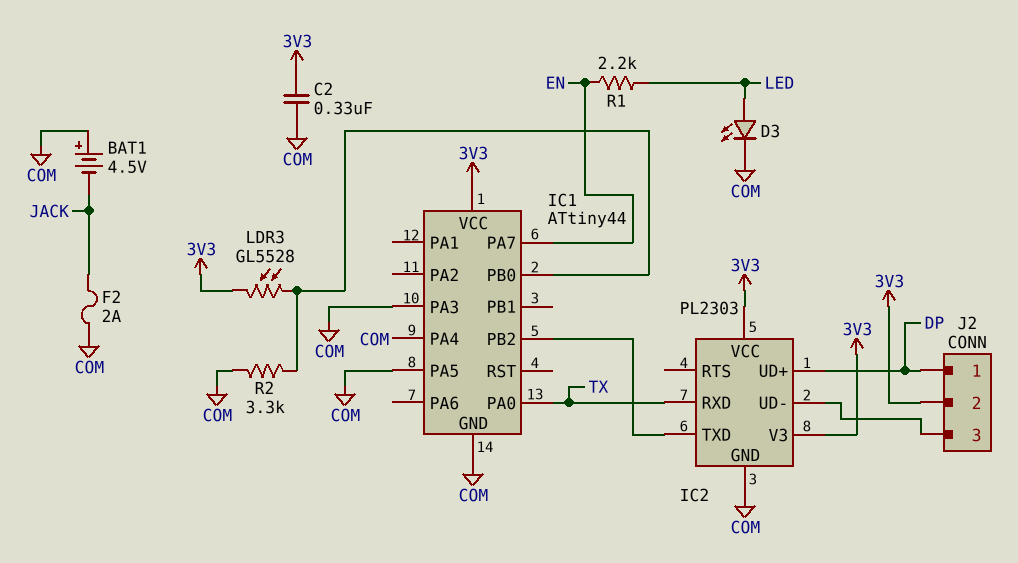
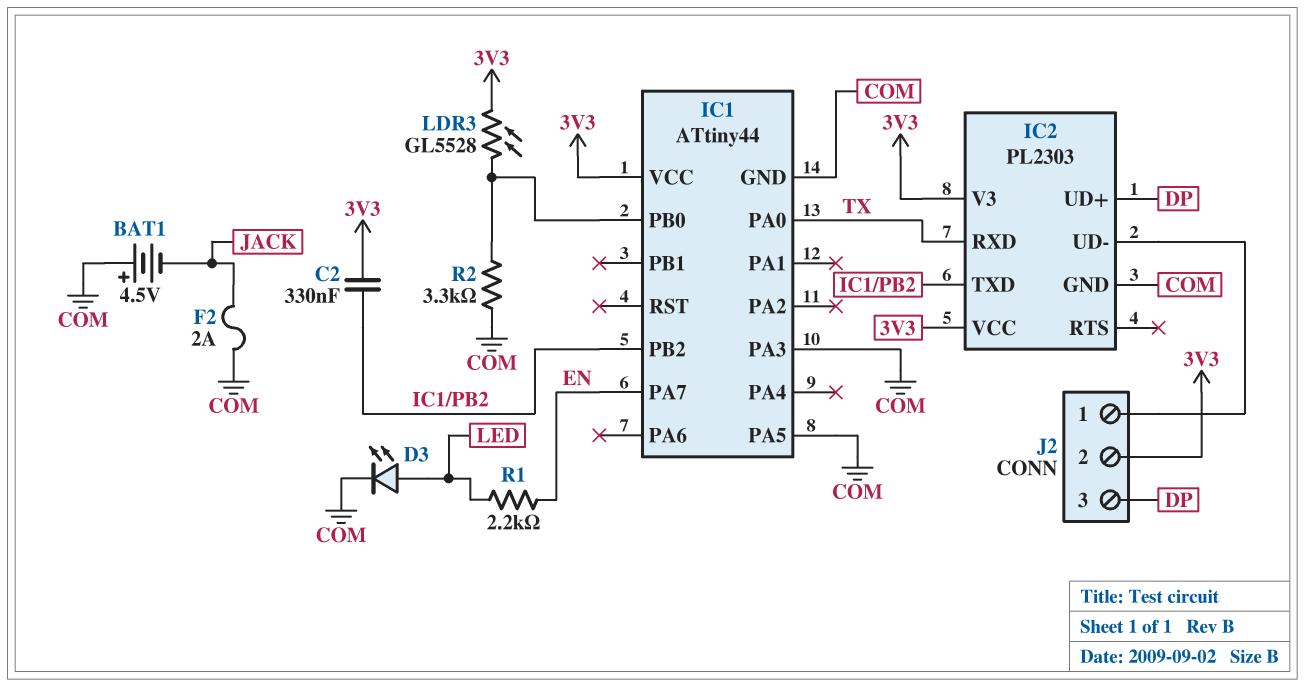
C2: 330nF (3V3, COM) -> 330nF (3V3, IC1/PB2)
IC1 pin PA4: COM -> none
J2 pin 1: DP -> IC2/UD-
J2 pin 3: IC2/UD- -> DP

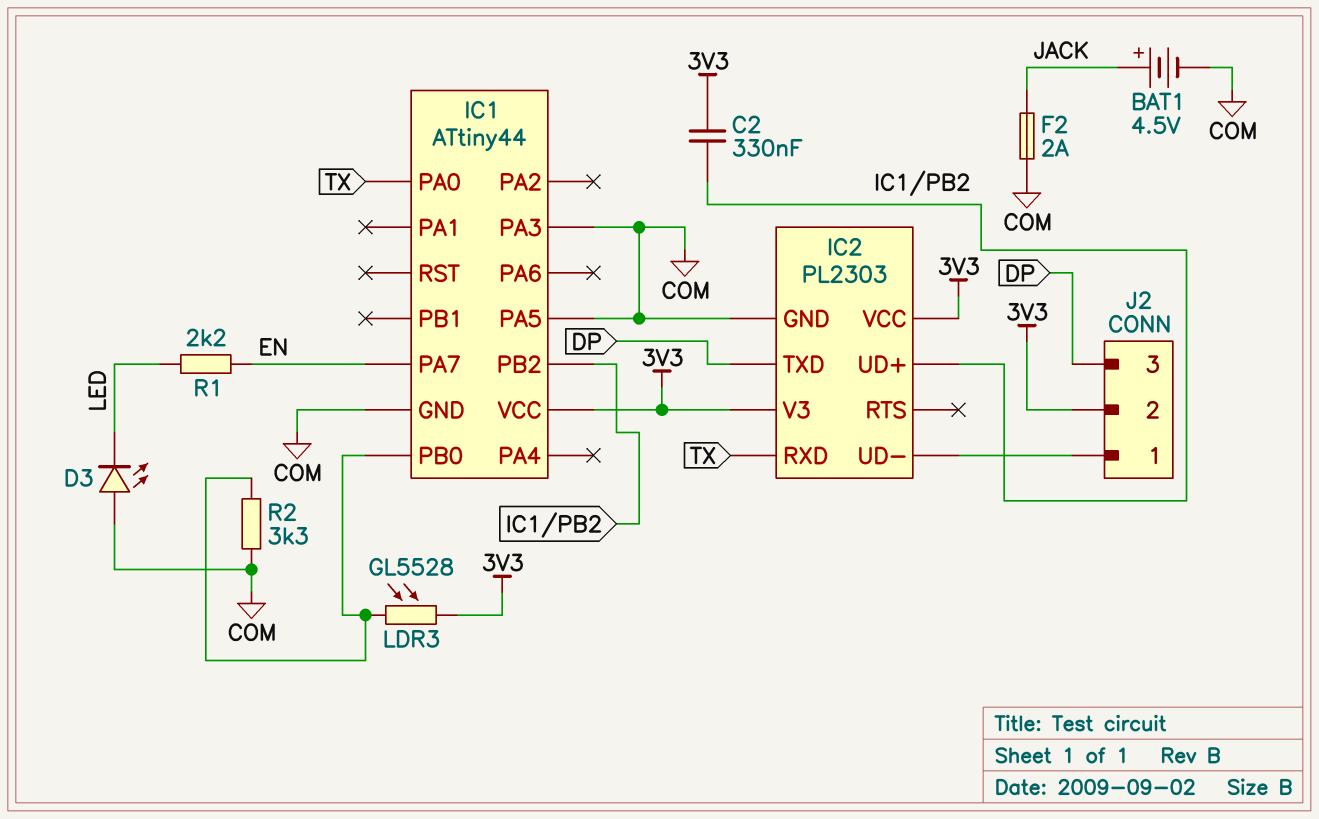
BAT1: 4.5V (plus COM, minus JACK) -> 4.5V (plus JACK, minus COM)
D3: LED (A LED, K COM) -> LED (A COM, K LED)
IC2 pin TXD: IC1/PB2 -> DP
IC2 pin UD+: DP -> IC1/PB2

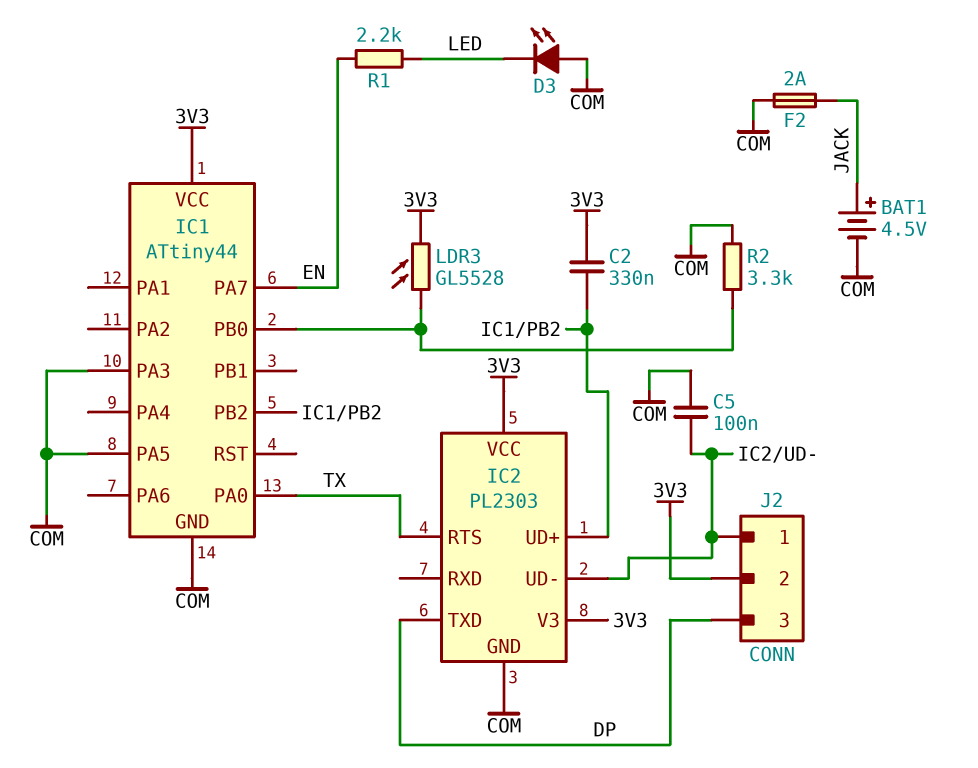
C5: none -> 100nF (COM, IC2/UD-)
IC2 pin RTS: none -> TX
IC2 pin RXD: TX -> none

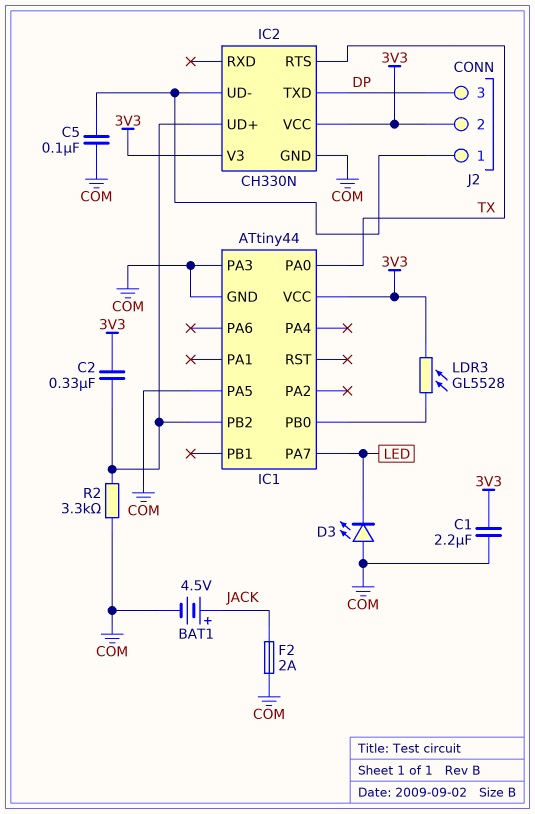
C1: none -> 2.2uF (3V3, COM)
IC1 pin PA7: EN -> LED
IC2: PL2303 -> CH330N
R1: 2.2k (EN, LED) -> none
R2: 3.3k (COM, IC1/PB0) -> 3.3k (COM, IC1/PB2)

